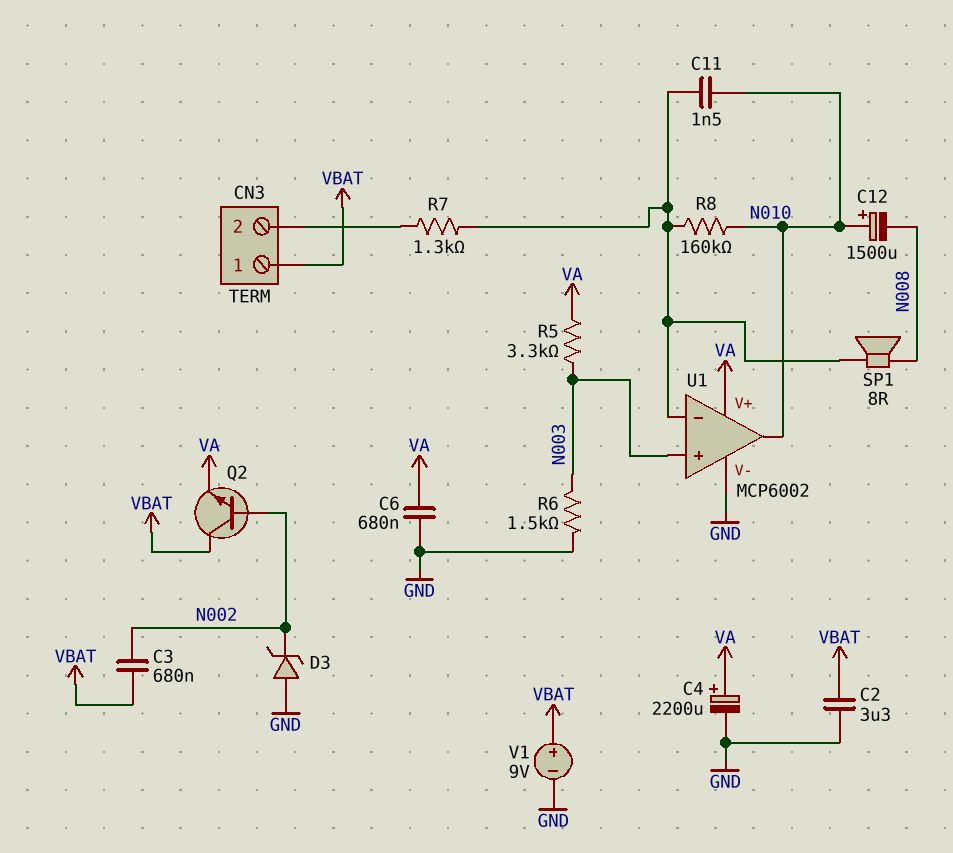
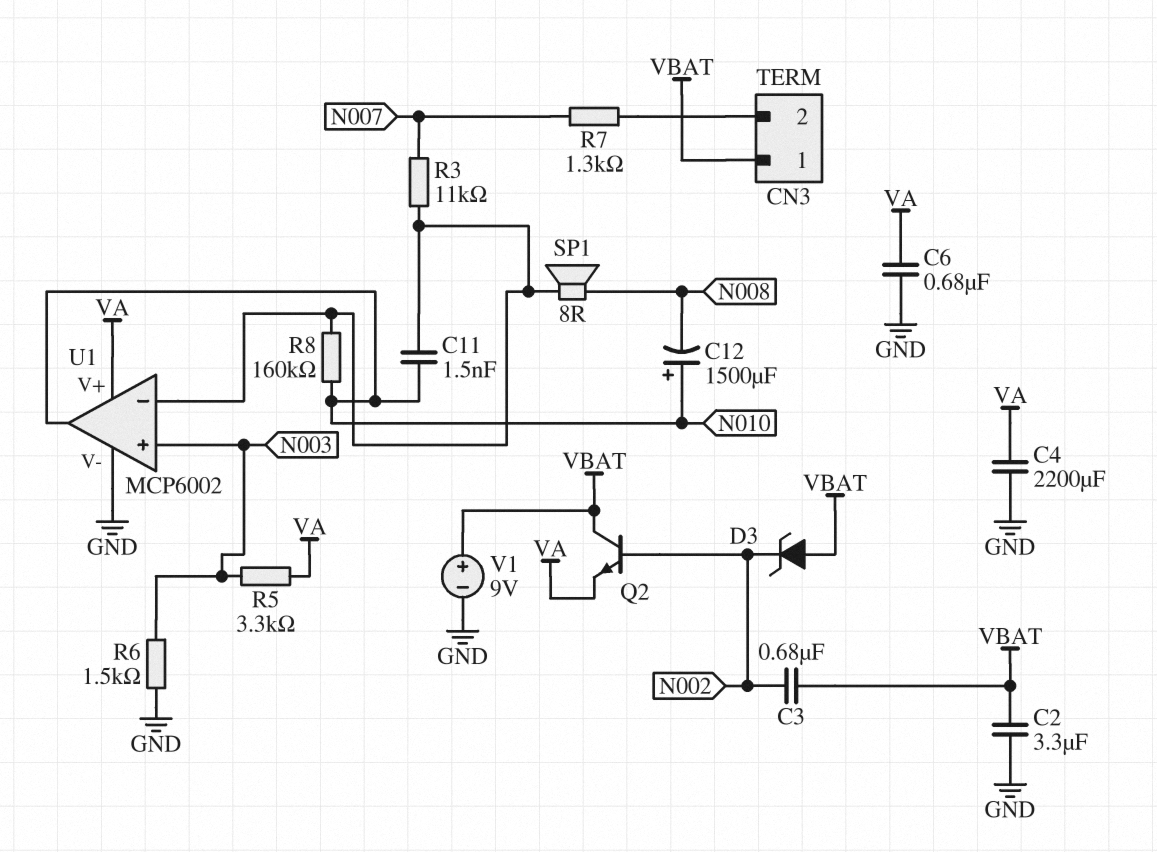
C4: 2200uF (plus VA, minus GND) -> 2200uF (GND, VA)
D3: zener (A GND, K N002) -> zener (A VBAT, K N002)
R3: none -> 11k (N007, U1/in-)
R7: 1.3k (CN3/2, U1/in-) -> 1.3k (CN3/2, N007)

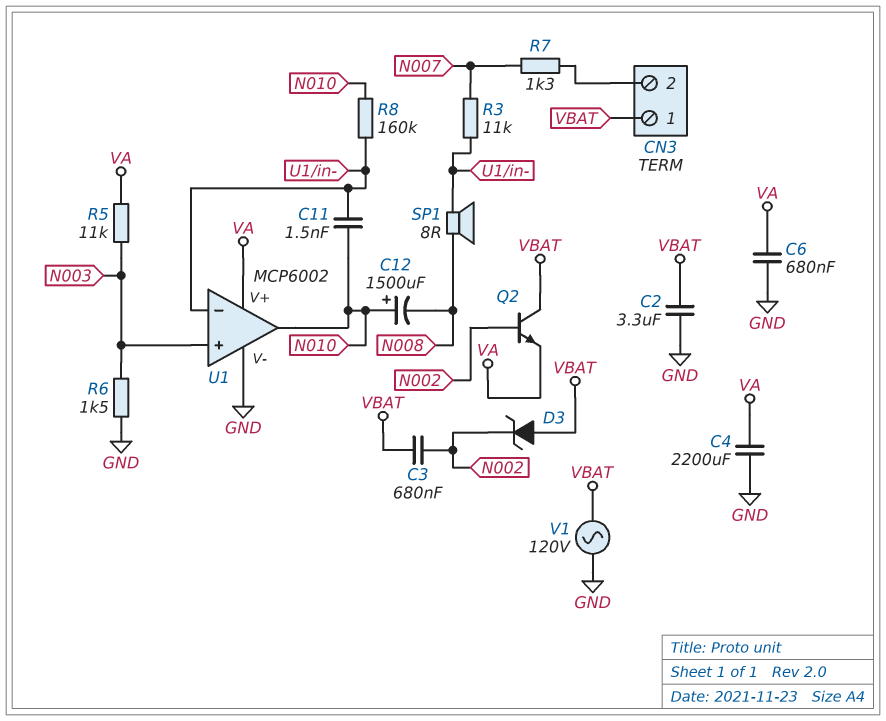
R5: 3.3k (N003, VA) -> 11k (N003, VA)
V1: 9V (plus VBAT, minus GND) -> AC 120V (GND, VBAT)

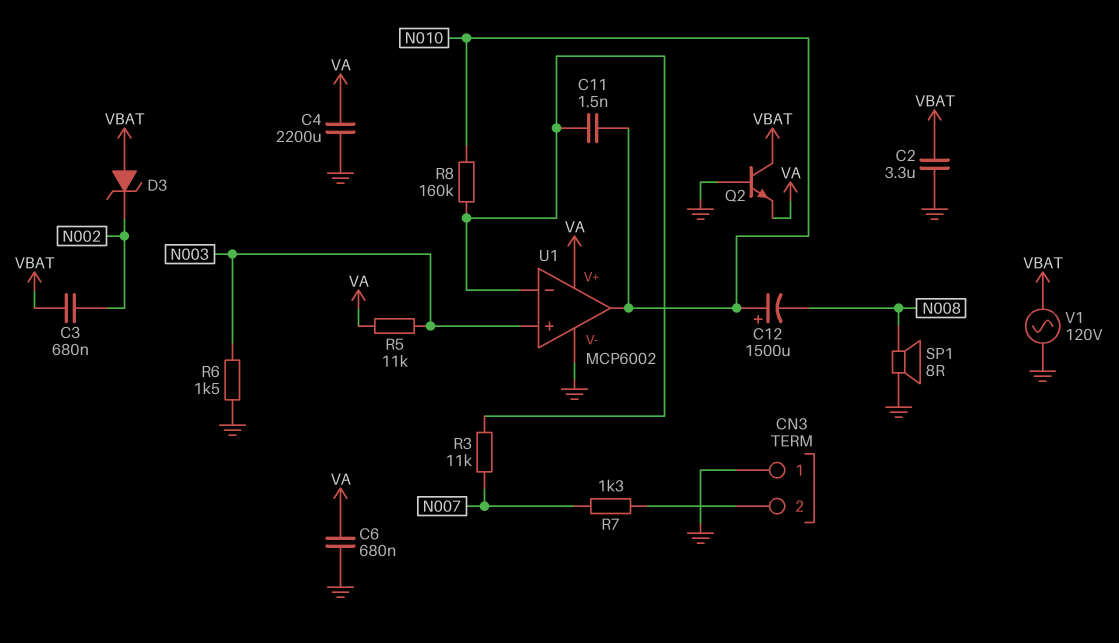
CN3 pin 1: VBAT -> GND
Q2: NPN (B N002, C VBAT, E VA) -> NPN (B GND, C VBAT, E VA)
SP1: speaker 8R (N008, U1/in-) -> speaker 8R (GND, N008)

